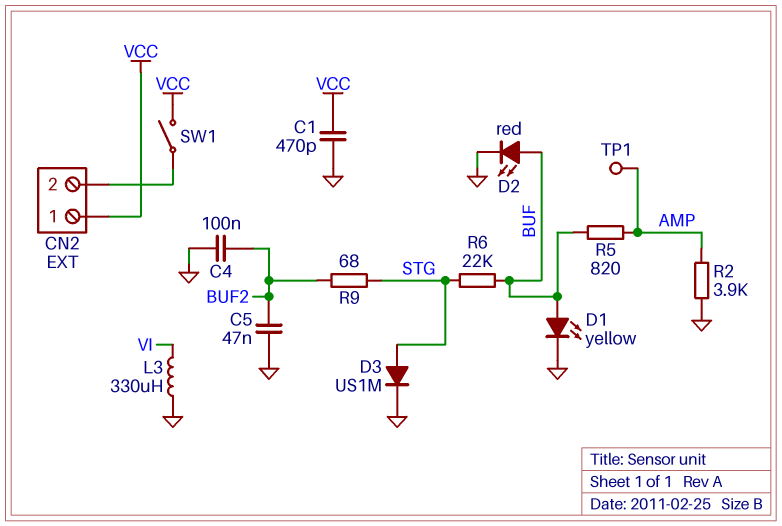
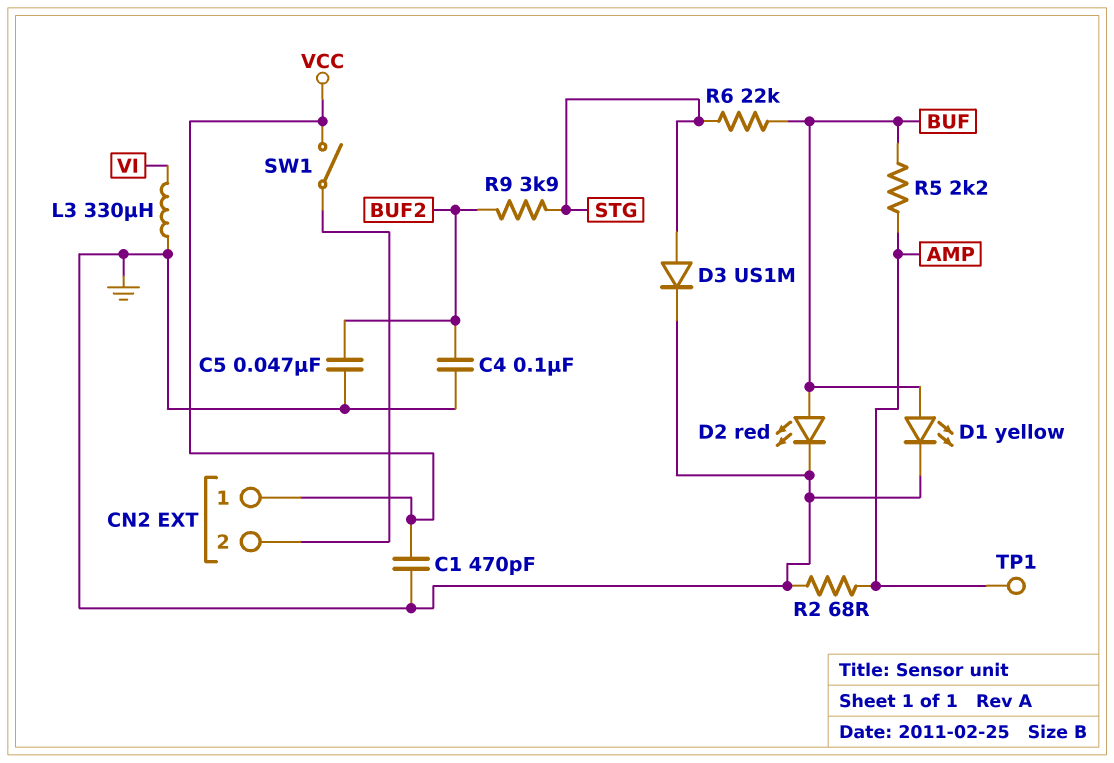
R2: 3.9k (AMP, GND) -> 68 (AMP, GND)
R5: 820 (AMP, BUF) -> 2.2k (AMP, BUF)
R9: 68 (BUF2, STG) -> 3.9k (BUF2, STG)

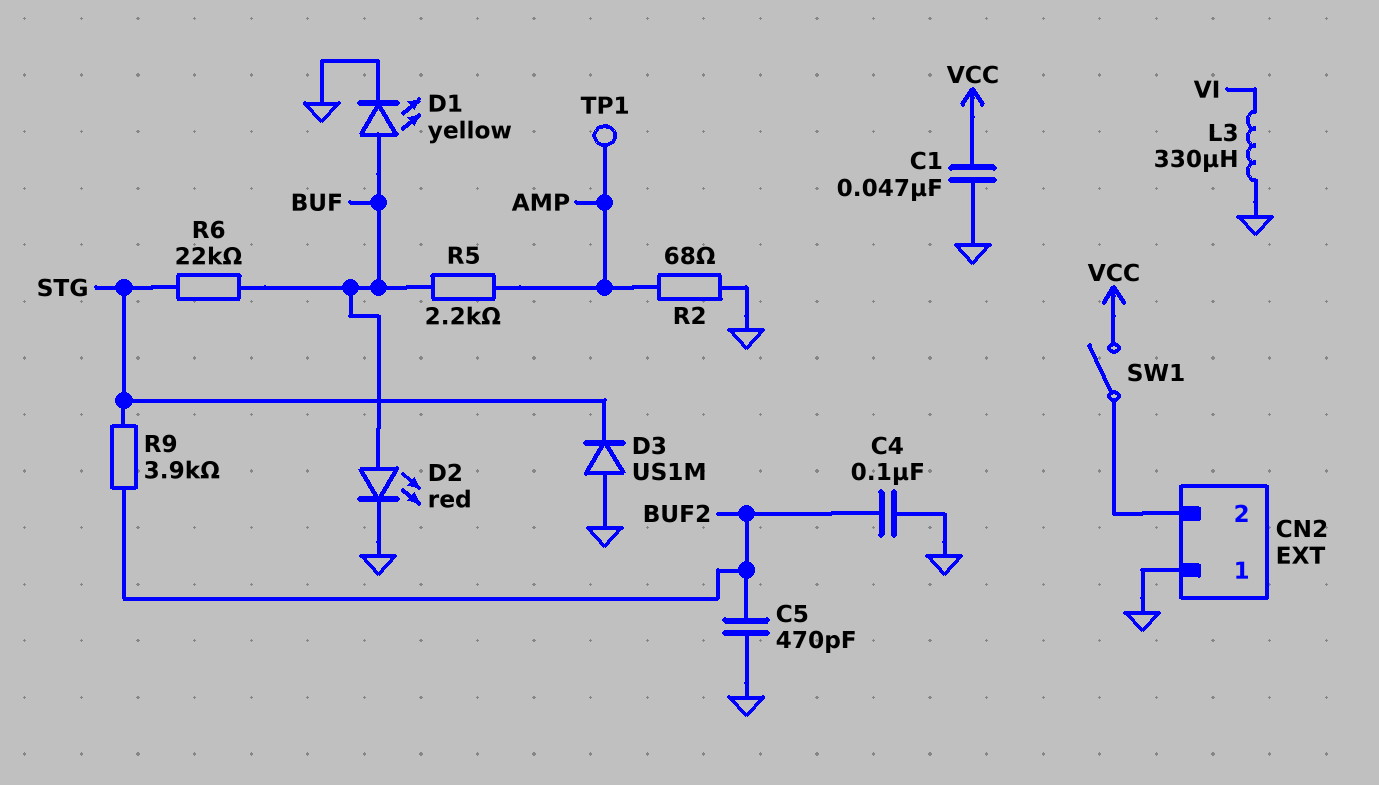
C1: 470pF (GND, VCC) -> 47nF (GND, VCC)
C5: 47nF (BUF2, GND) -> 470pF (BUF2, GND)
CN2 pin 1: VCC -> GND
D3: diode US1M (A STG, K GND) -> diode US1M (A GND, K STG)

